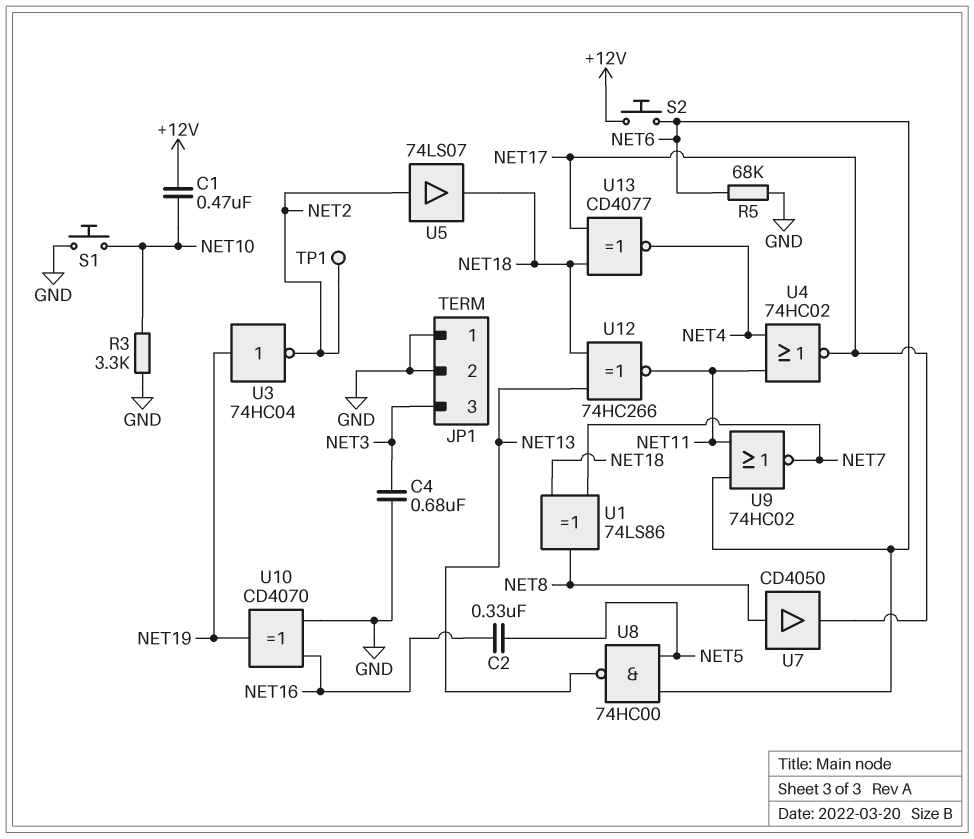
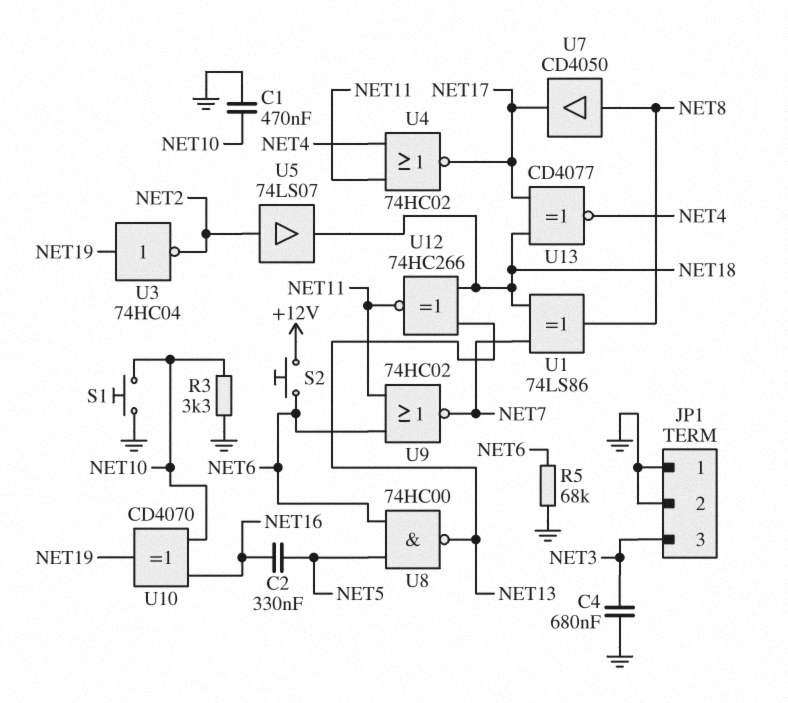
C1: 470nF (+12V, NET10) -> 470nF (GND, NET10)
TP1: test point (NET2) -> none
U10: XOR CD4070 (in GND, in NET16, out NET19) -> XOR CD4070 (in NET10, in NET16, out NET19)

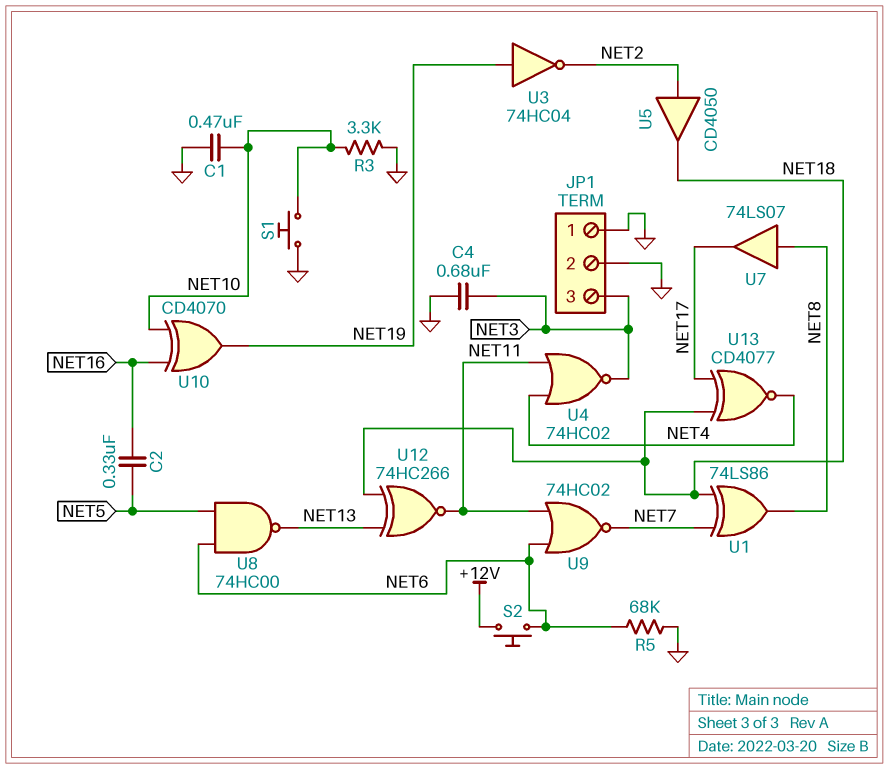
U4: NOR 74HC02 (in NET4, in NET11, out NET17) -> NOR 74HC02 (in NET4, in NET11, out NET3)
U5: buffer 74LS07 (in NET2, out NET18) -> buffer CD4050 (in NET2, out NET18)
U7: buffer CD4050 (in NET8, out NET17) -> buffer 74LS07 (in NET8, out NET17)

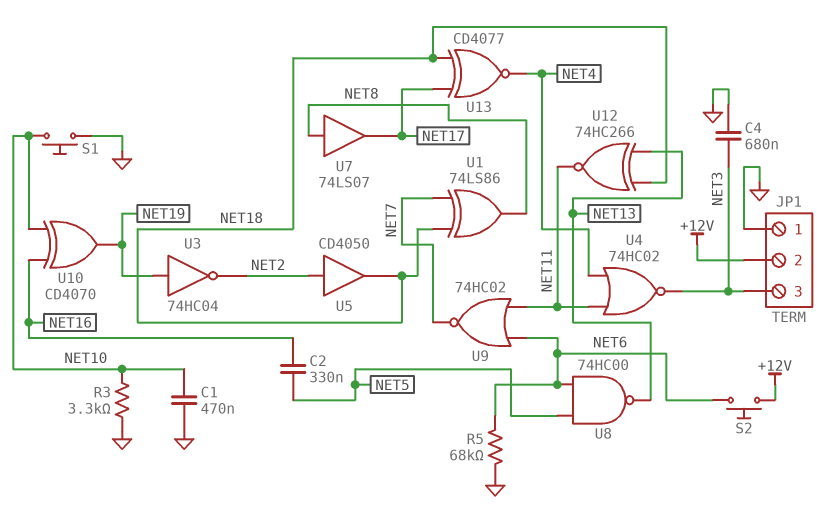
JP1 pin 2: GND -> +12V

